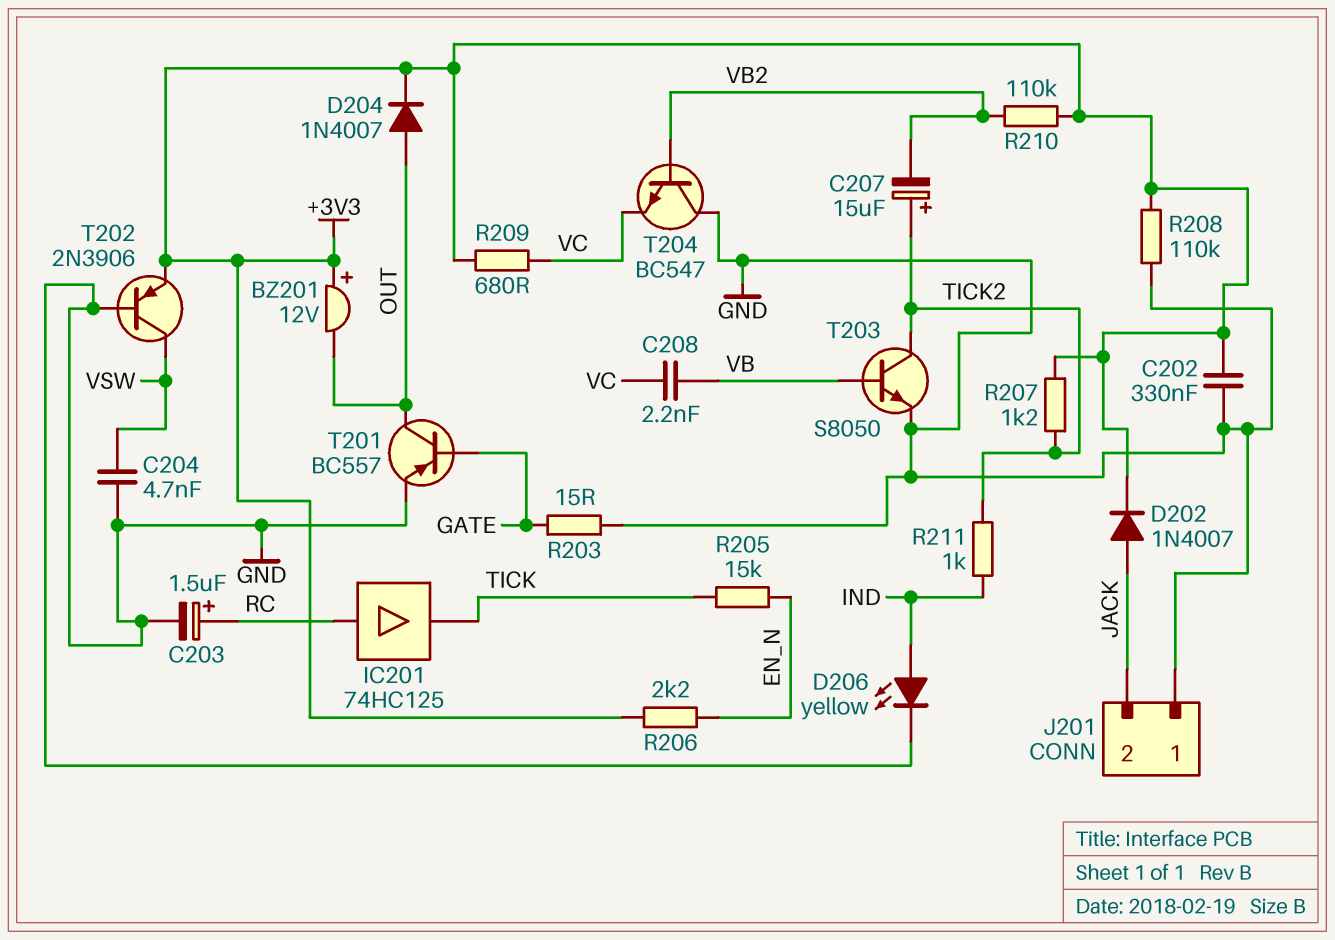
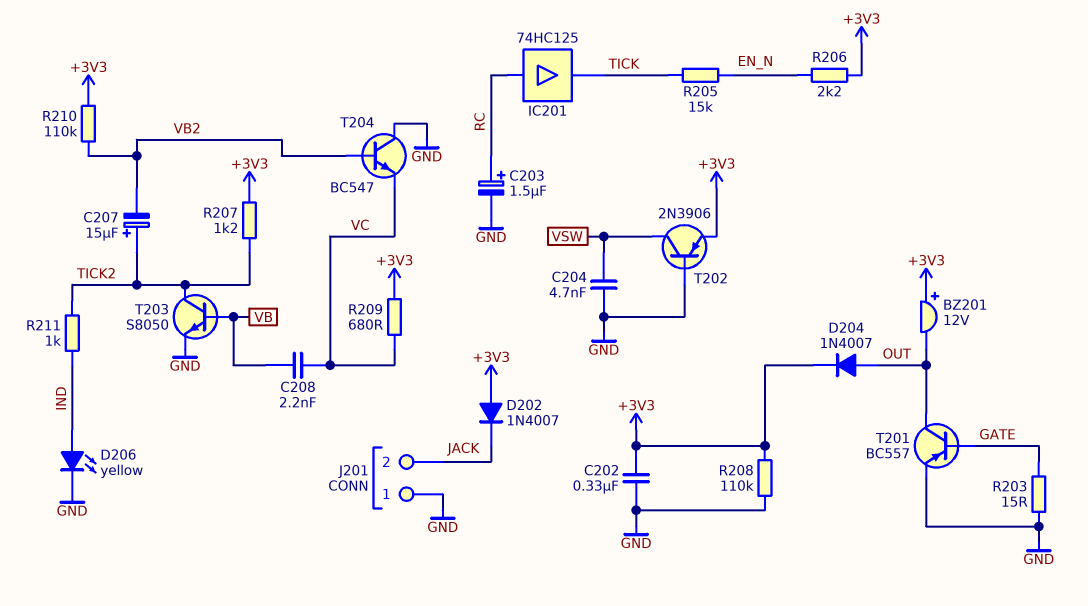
D202: diode 1N4007 (A JACK, K +3V3) -> diode 1N4007 (A +3V3, K JACK)

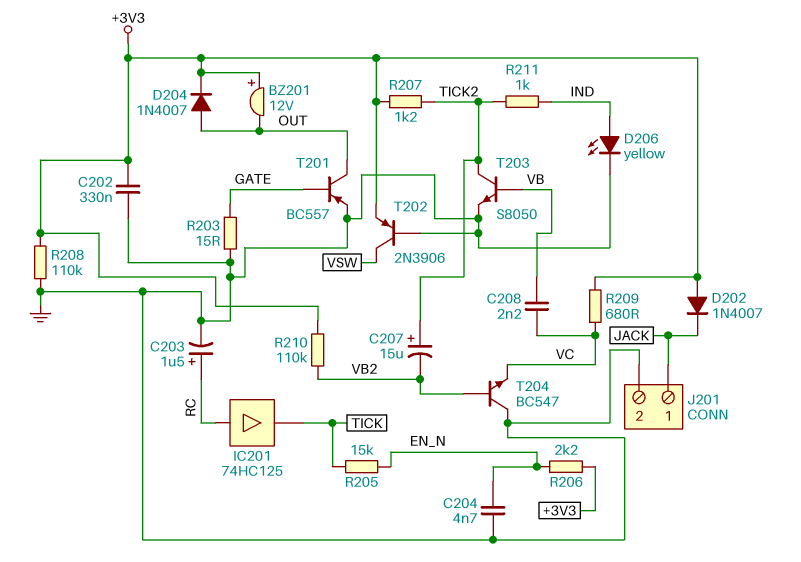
C204: 4.7nF (GND, VSW) -> 4.7nF (EN_N, GND)
J201 pin 1: GND -> JACK
J201 pin 2: JACK -> GND

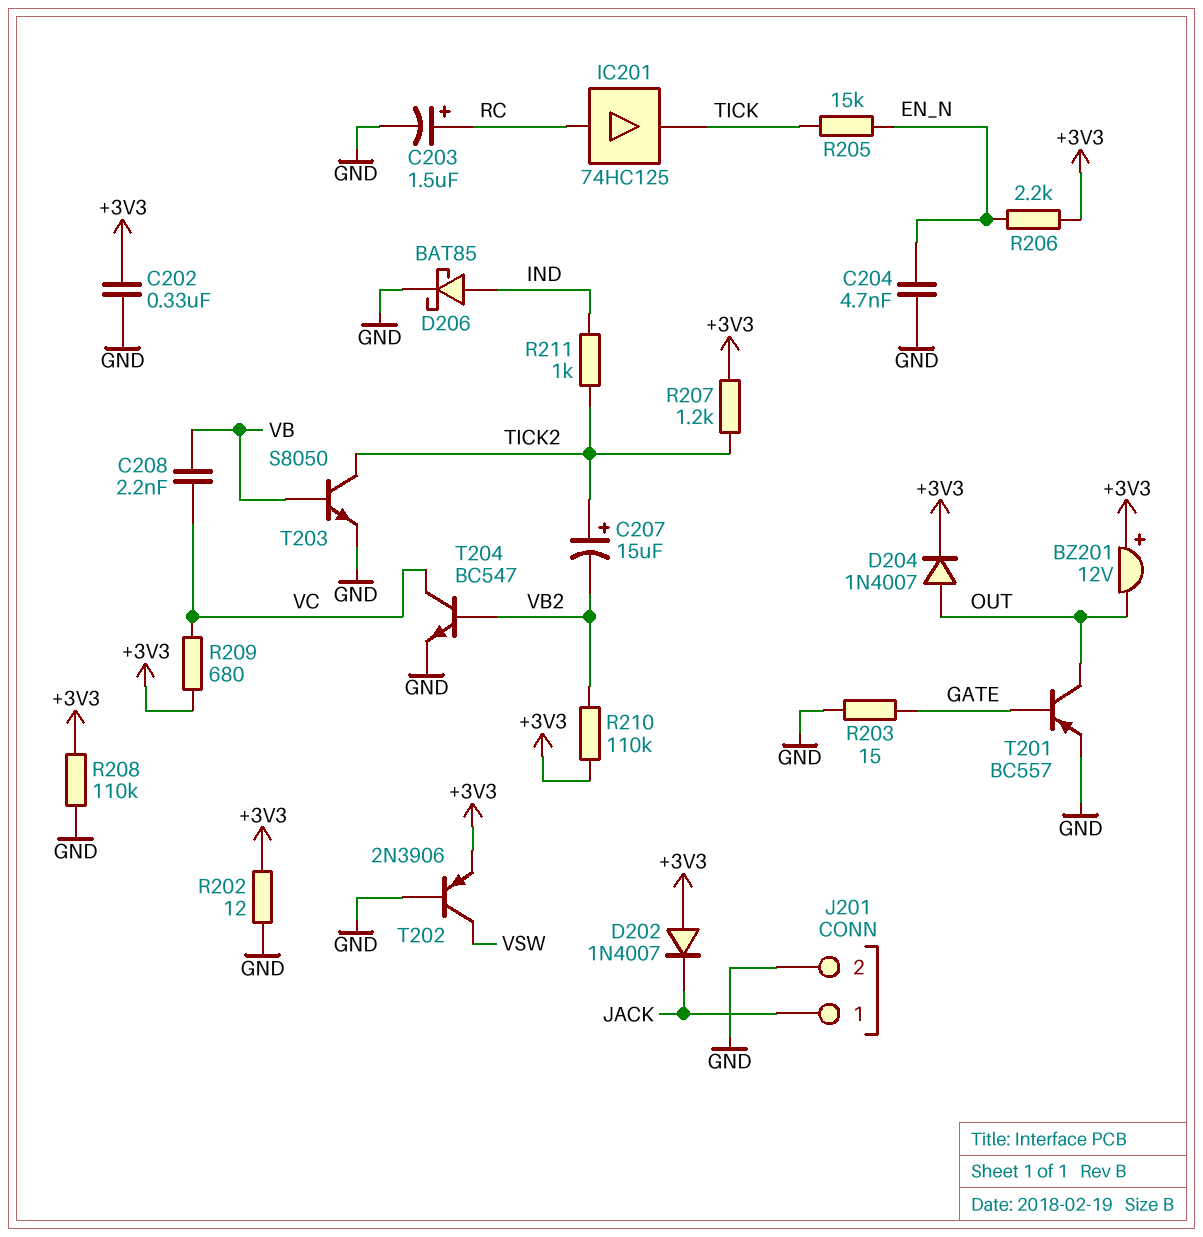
D206: LED yellow (A IND, K GND) -> schottky BAT85 (A IND, K GND)
R202: none -> 12 (+3V3, GND)
T204: NPN BC547 (B VB2, C GND, E VC) -> NPN BC547 (B VB2, C VC, E GND)

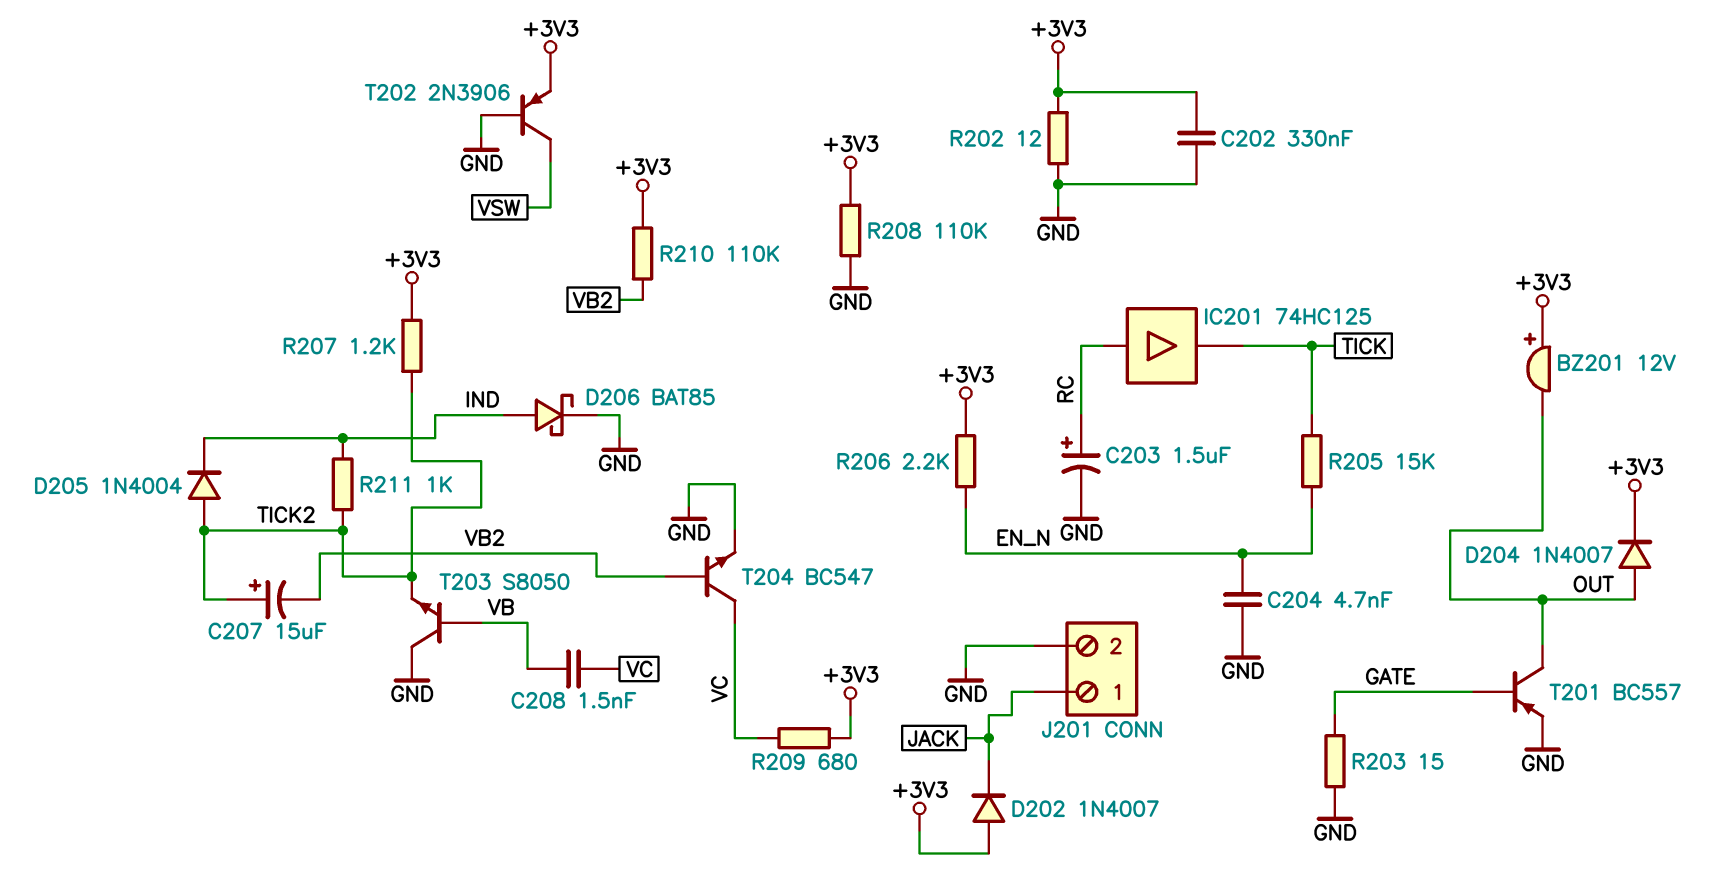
C208: 2.2nF (VB, VC) -> 1.5nF (VB, VC)
D205: none -> diode 1N4004 (A TICK2, K IND)
T203: NPN S8050 (B VB, C TICK2, E GND) -> NPN S8050 (B VB, C GND, E TICK2)

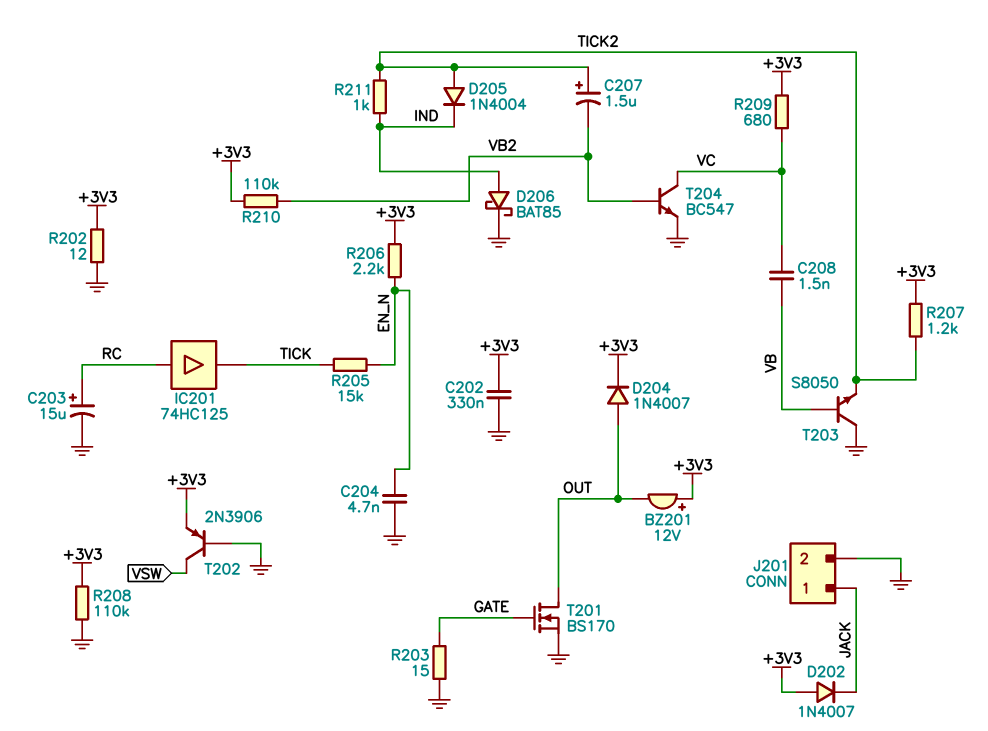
C203: 1.5uF (plus RC, minus GND) -> 15uF (plus RC, minus GND)
C207: 15uF (plus TICK2, minus VB2) -> 1.5uF (plus TICK2, minus VB2)
T201: PNP BC557 (B GATE, C OUT, E GND) -> NMOS BS170 (G GATE, D OUT, S GND)

